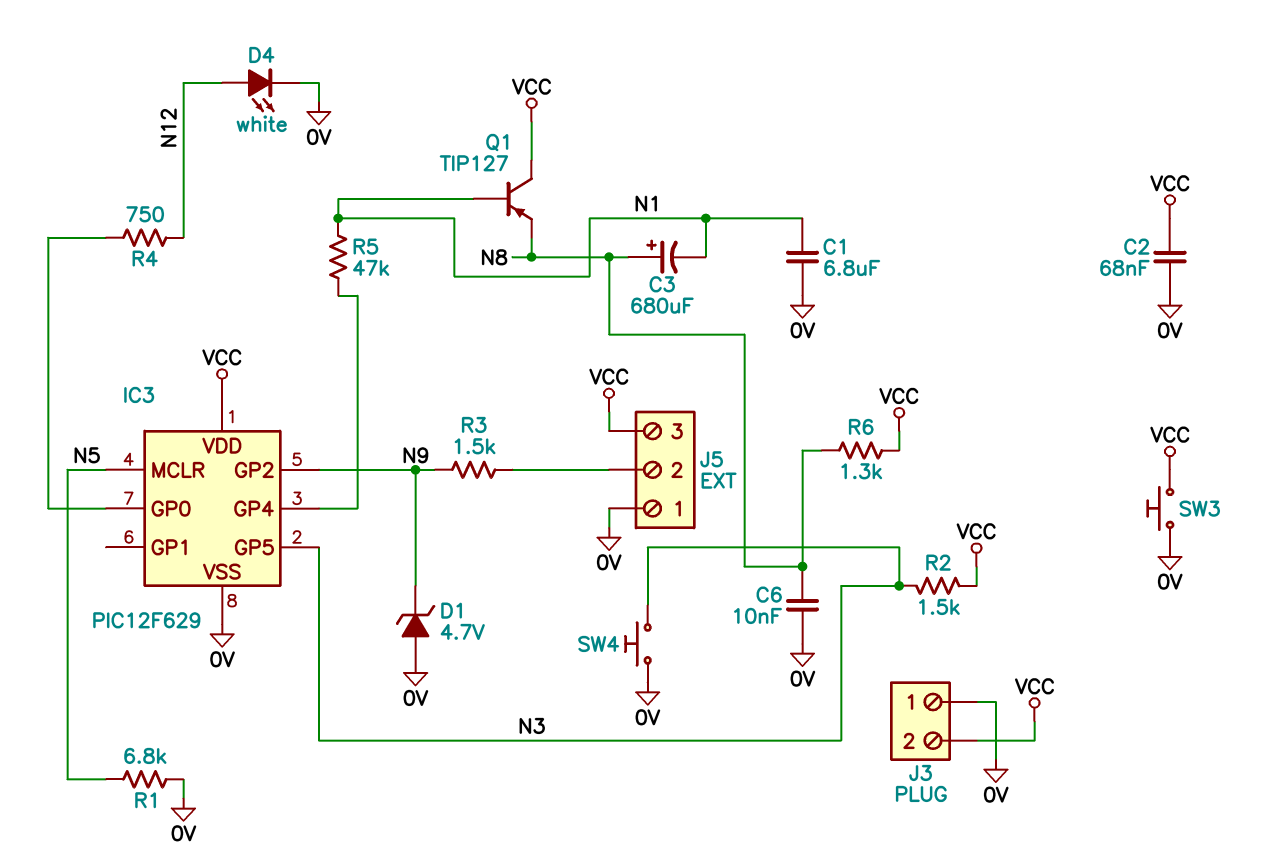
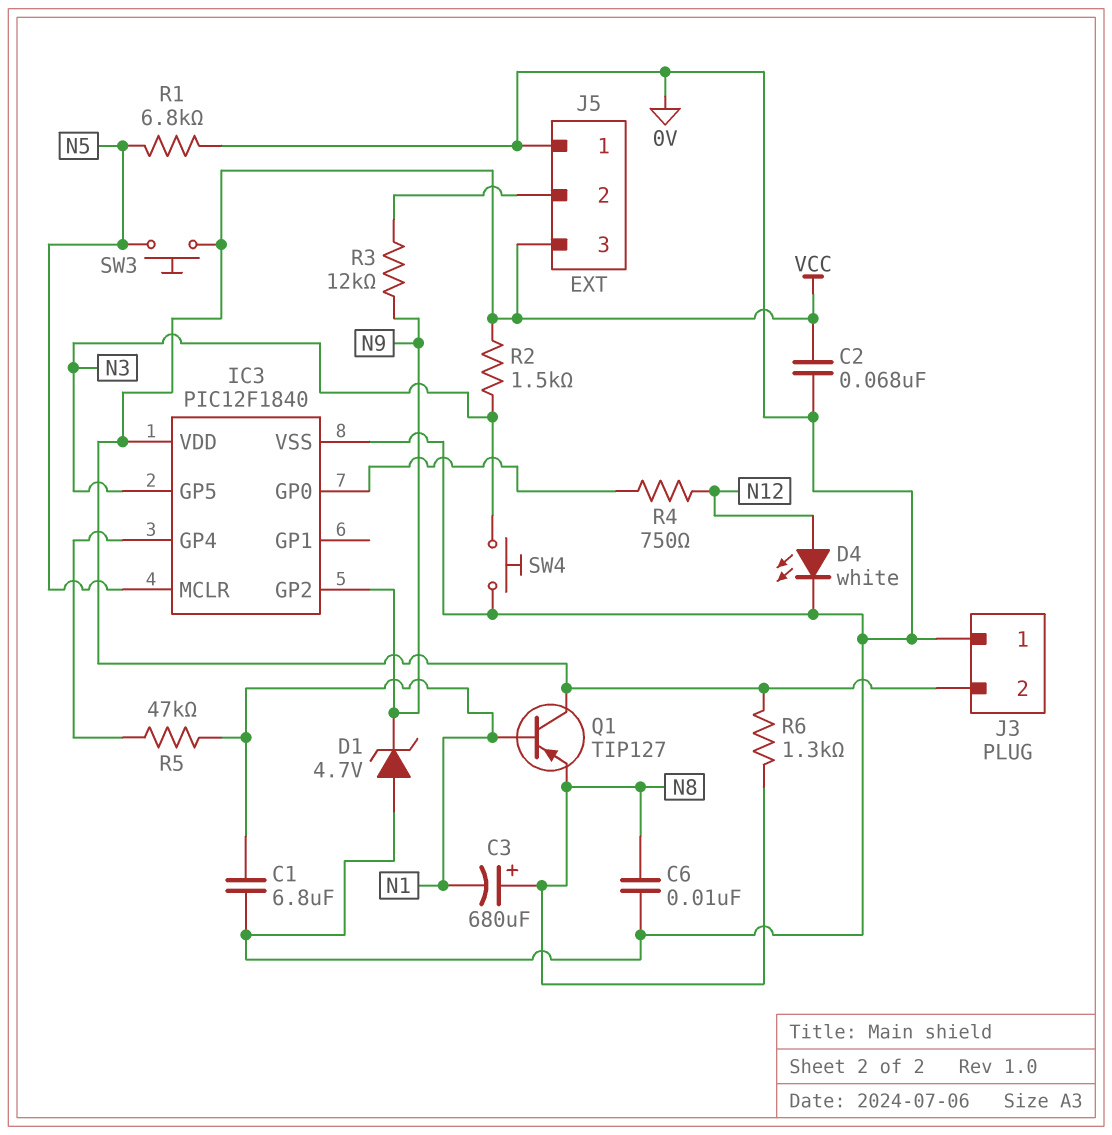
IC3: PIC12F629 -> PIC12F1840
R3: 1.5k (J5/2, N9) -> 12k (J5/2, N9)
SW3: button (0V, VCC) -> button (N5, VCC)

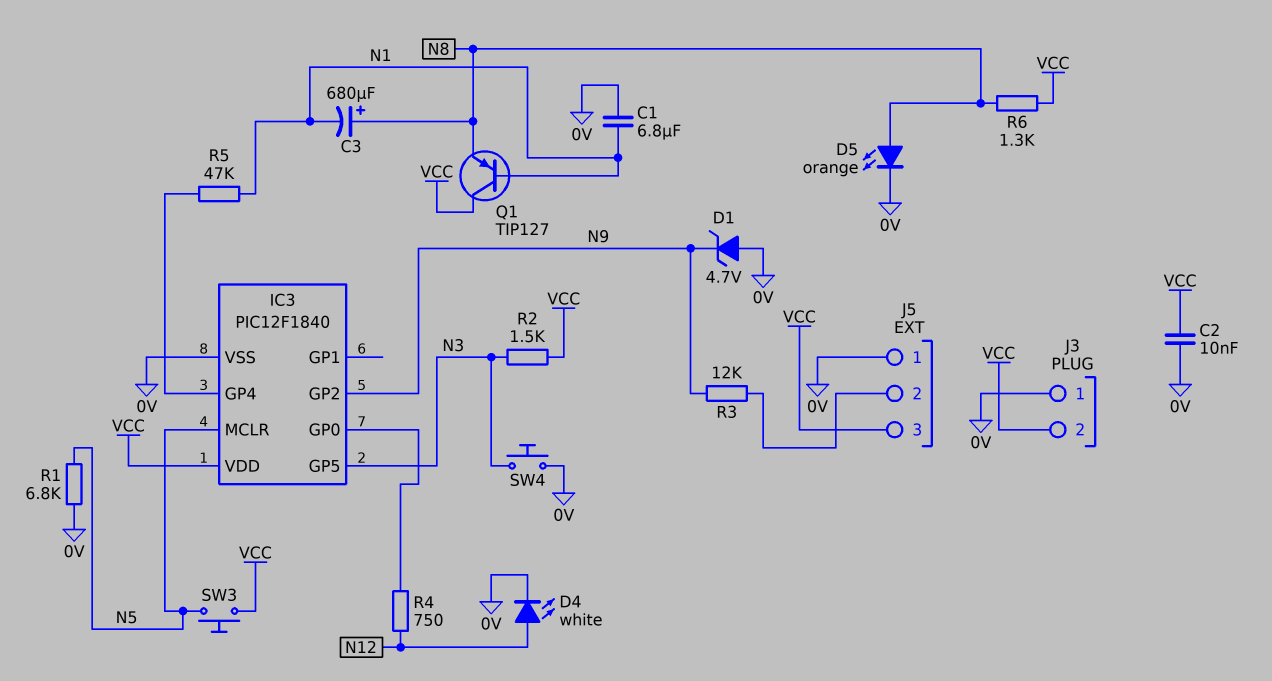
C2: 68nF (0V, VCC) -> 10nF (0V, VCC)
C6: 10nF (0V, N8) -> none
D5: none -> LED orange (A N8, K 0V)

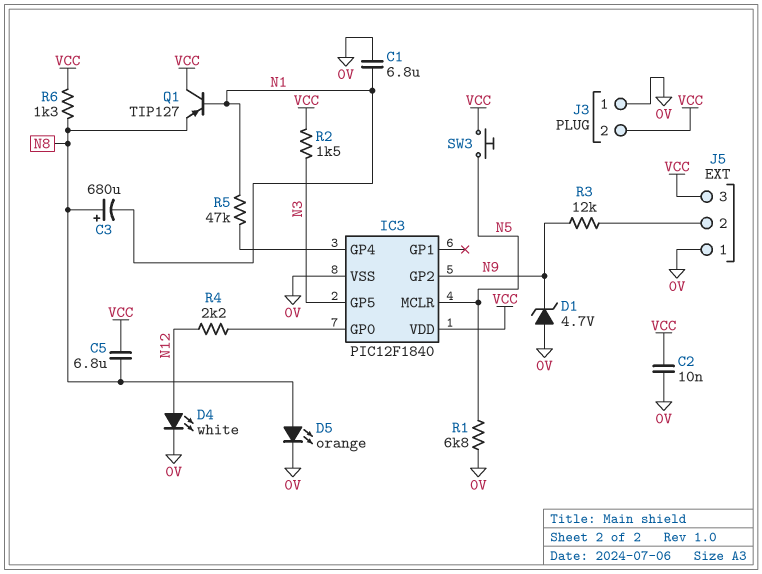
C5: none -> 6.8uF (N8, VCC)
R4: 750 (IC3/GP0, N12) -> 2.2k (IC3/GP0, N12)
SW4: button (0V, N3) -> none

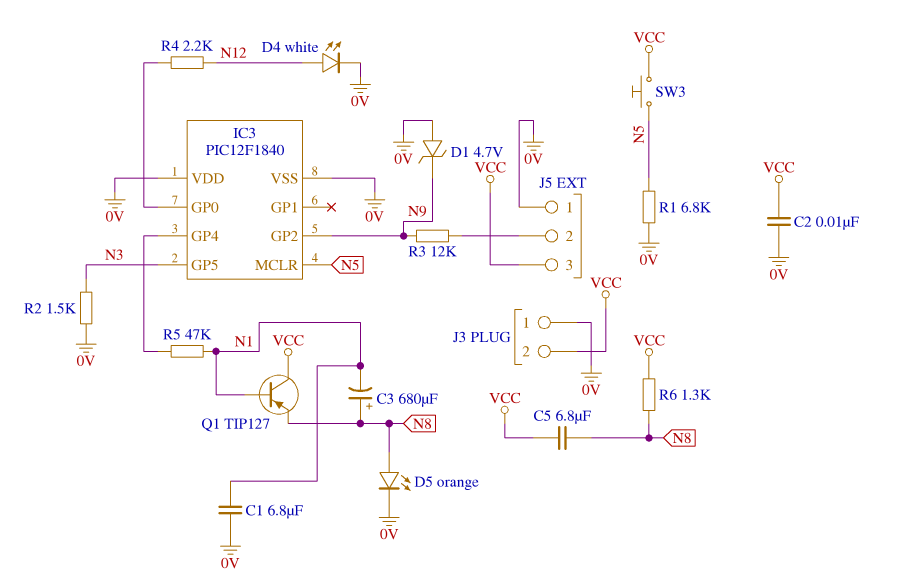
IC3 pin VDD: VCC -> 0V
R2: 1.5k (N3, VCC) -> 1.5k (0V, N3)

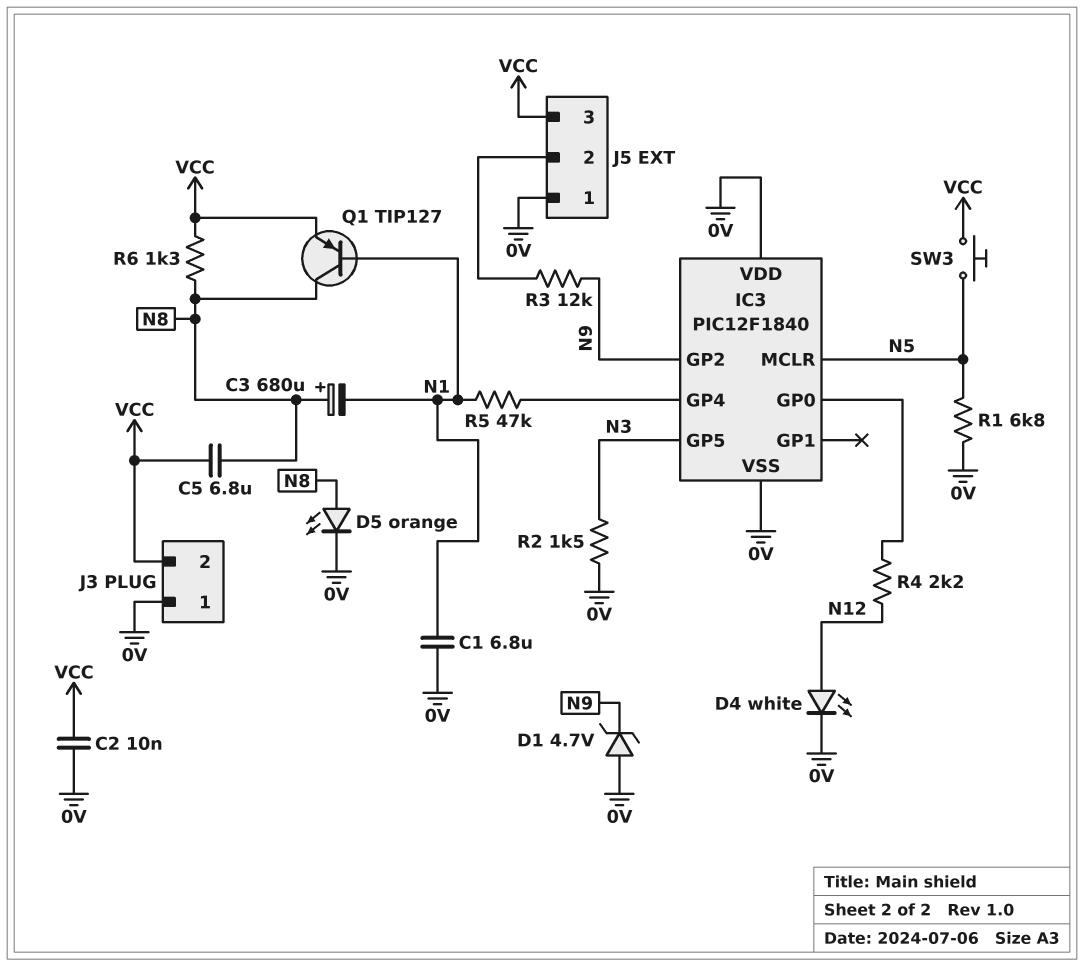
Q1: PNP TIP127 (B N1, C VCC, E N8) -> PNP TIP127 (B N1, C N8, E VCC)

